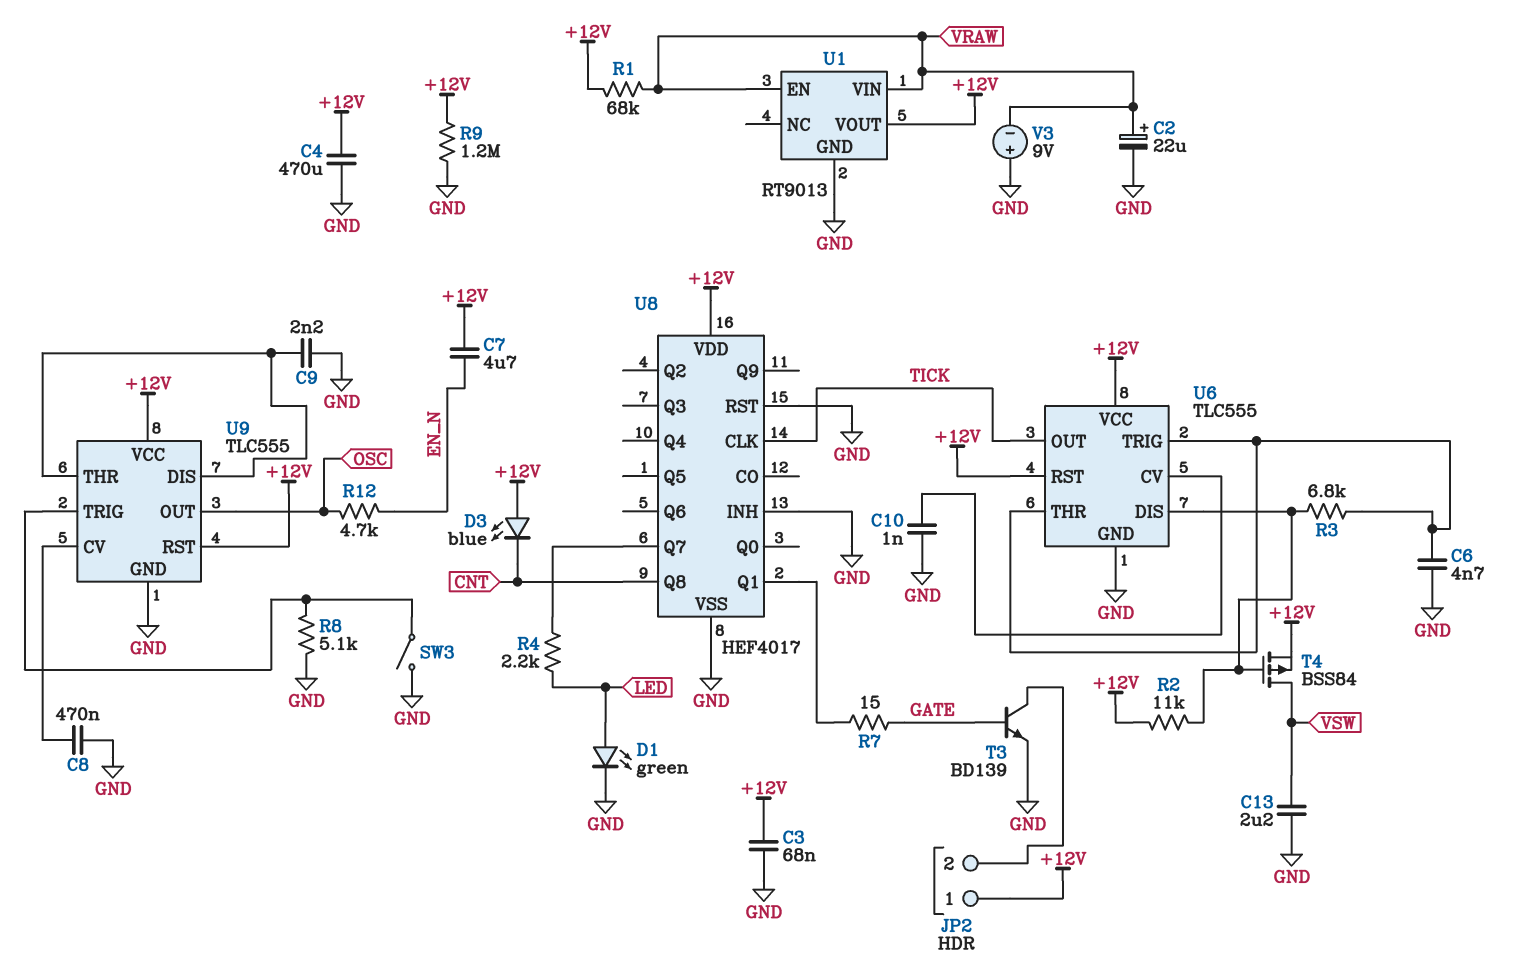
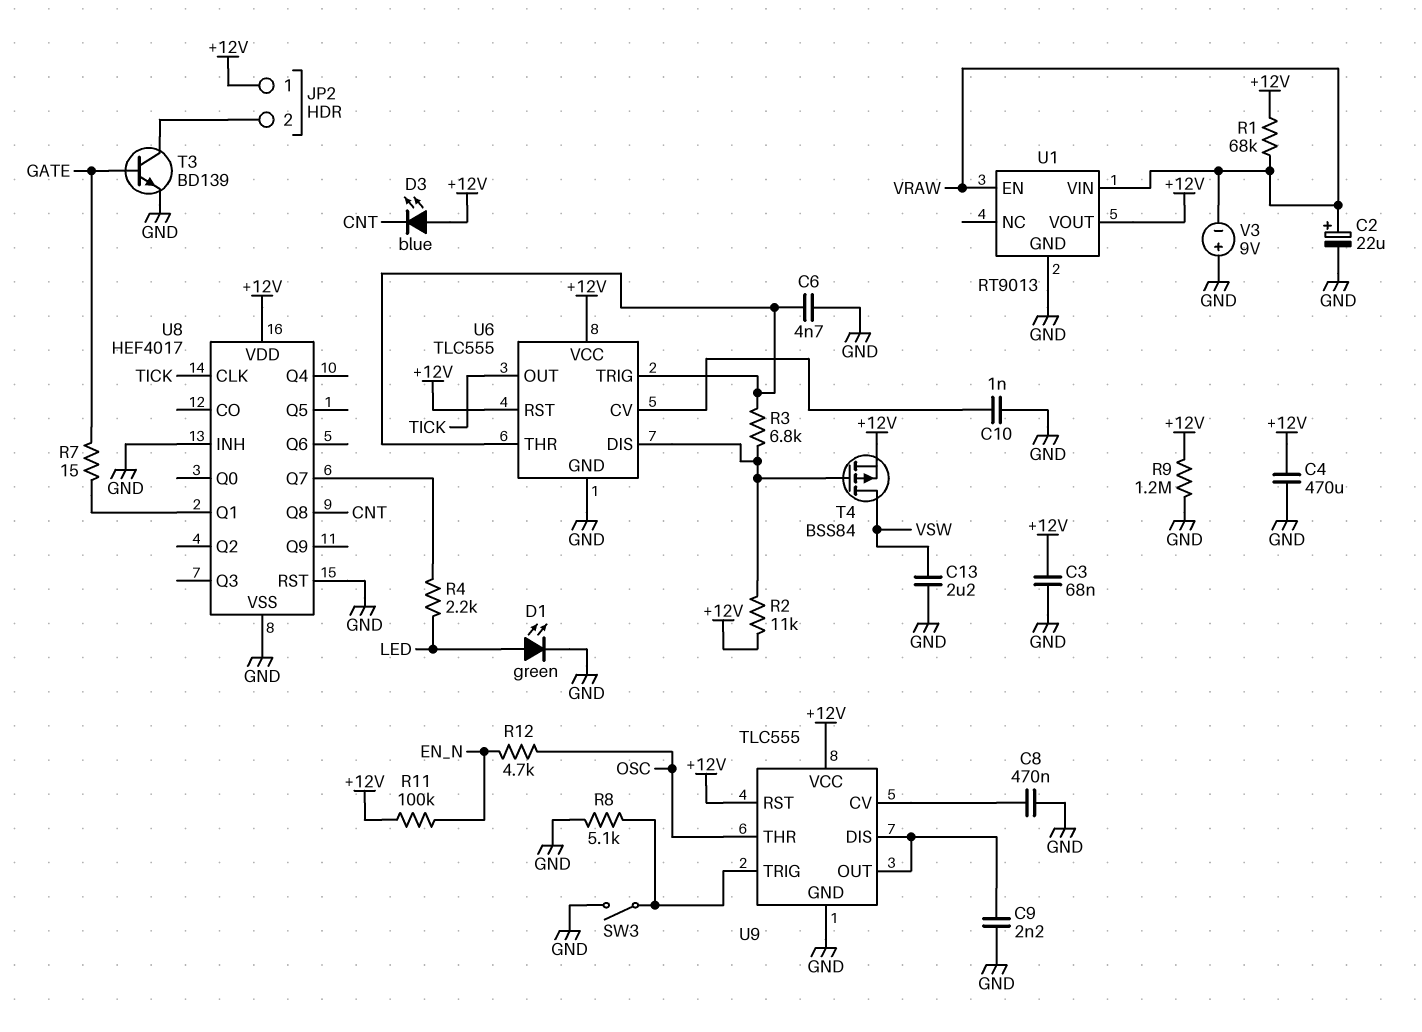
C7: 4.7uF (+12V, EN_N) -> none
R11: none -> 100k (+12V, EN_N)
U9 pin OUT: OSC -> U9/DIS
U9 pin THR: U9/DIS -> OSC

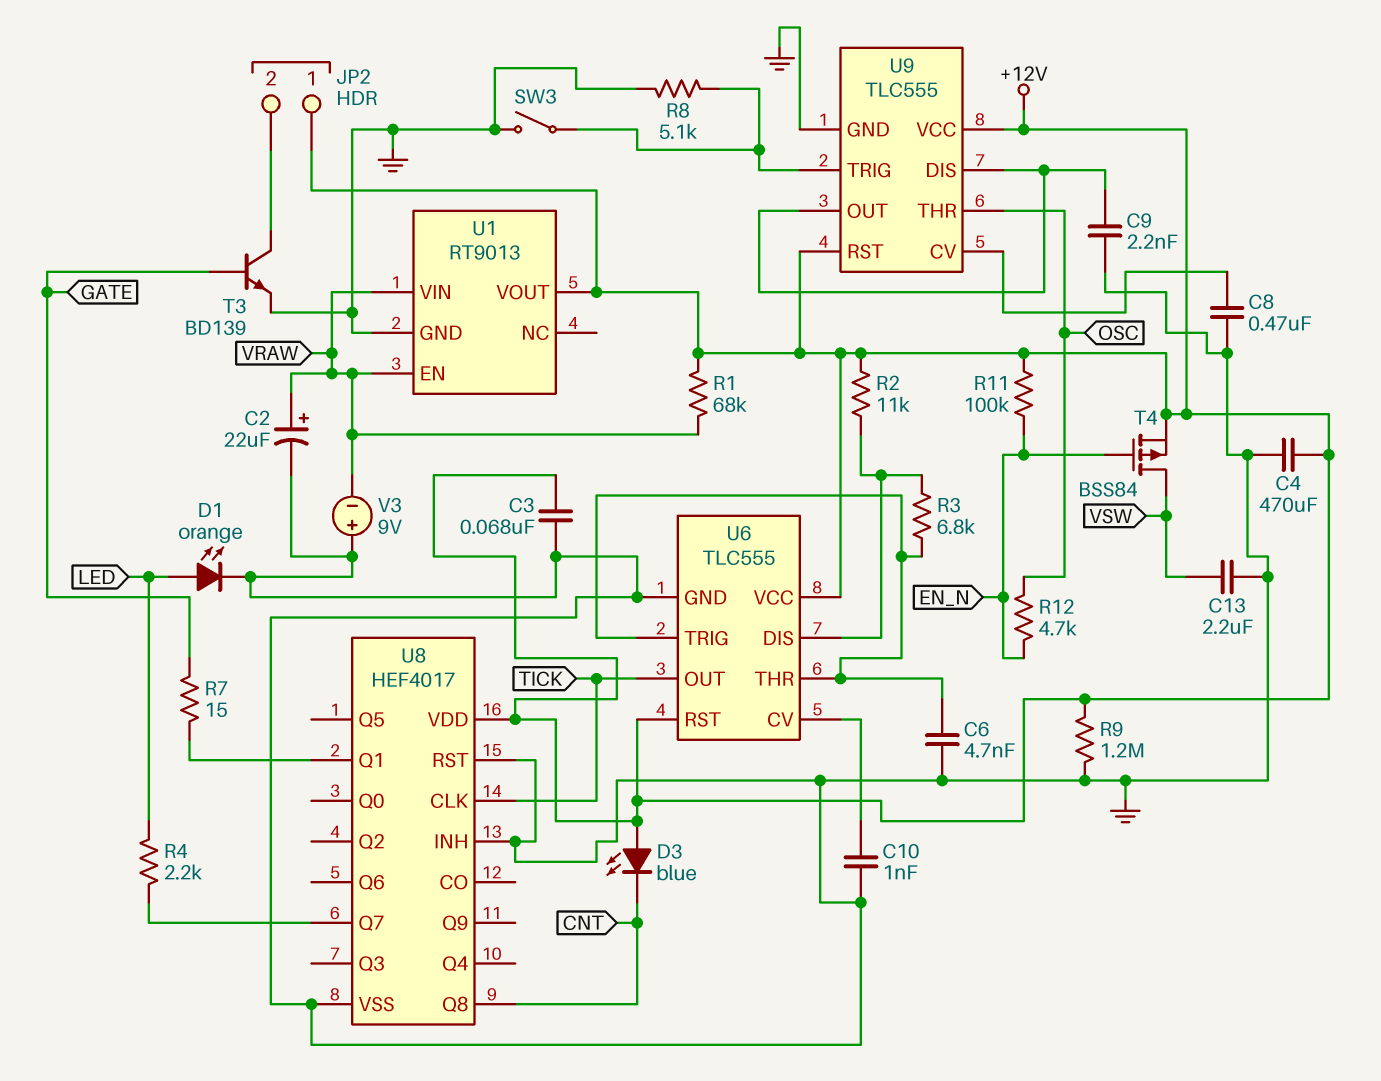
D1: LED green (A LED, K GND) -> LED orange (A LED, K GND)
T4: PMOS BSS84 (G U6/DIS, D VSW, S +12V) -> PMOS BSS84 (G EN_N, D VSW, S +12V)

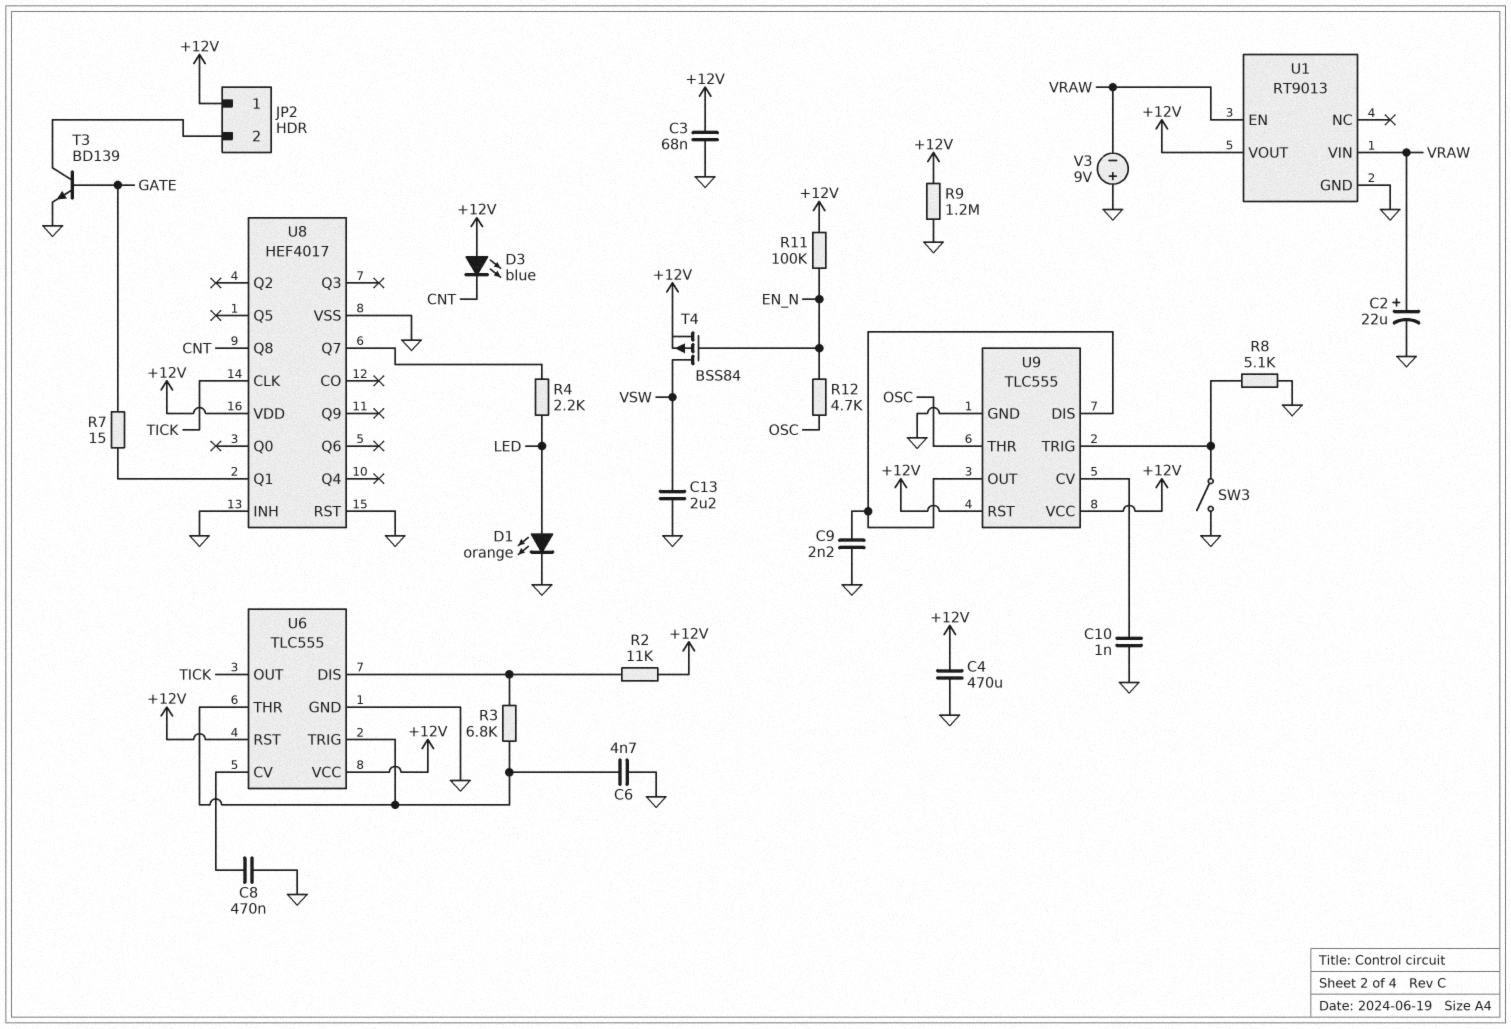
C8: 470nF (GND, U9/CV) -> 470nF (GND, U6/CV)
C10: 1nF (GND, U6/CV) -> 1nF (GND, U9/CV)
R1: 68k (+12V, VRAW) -> none

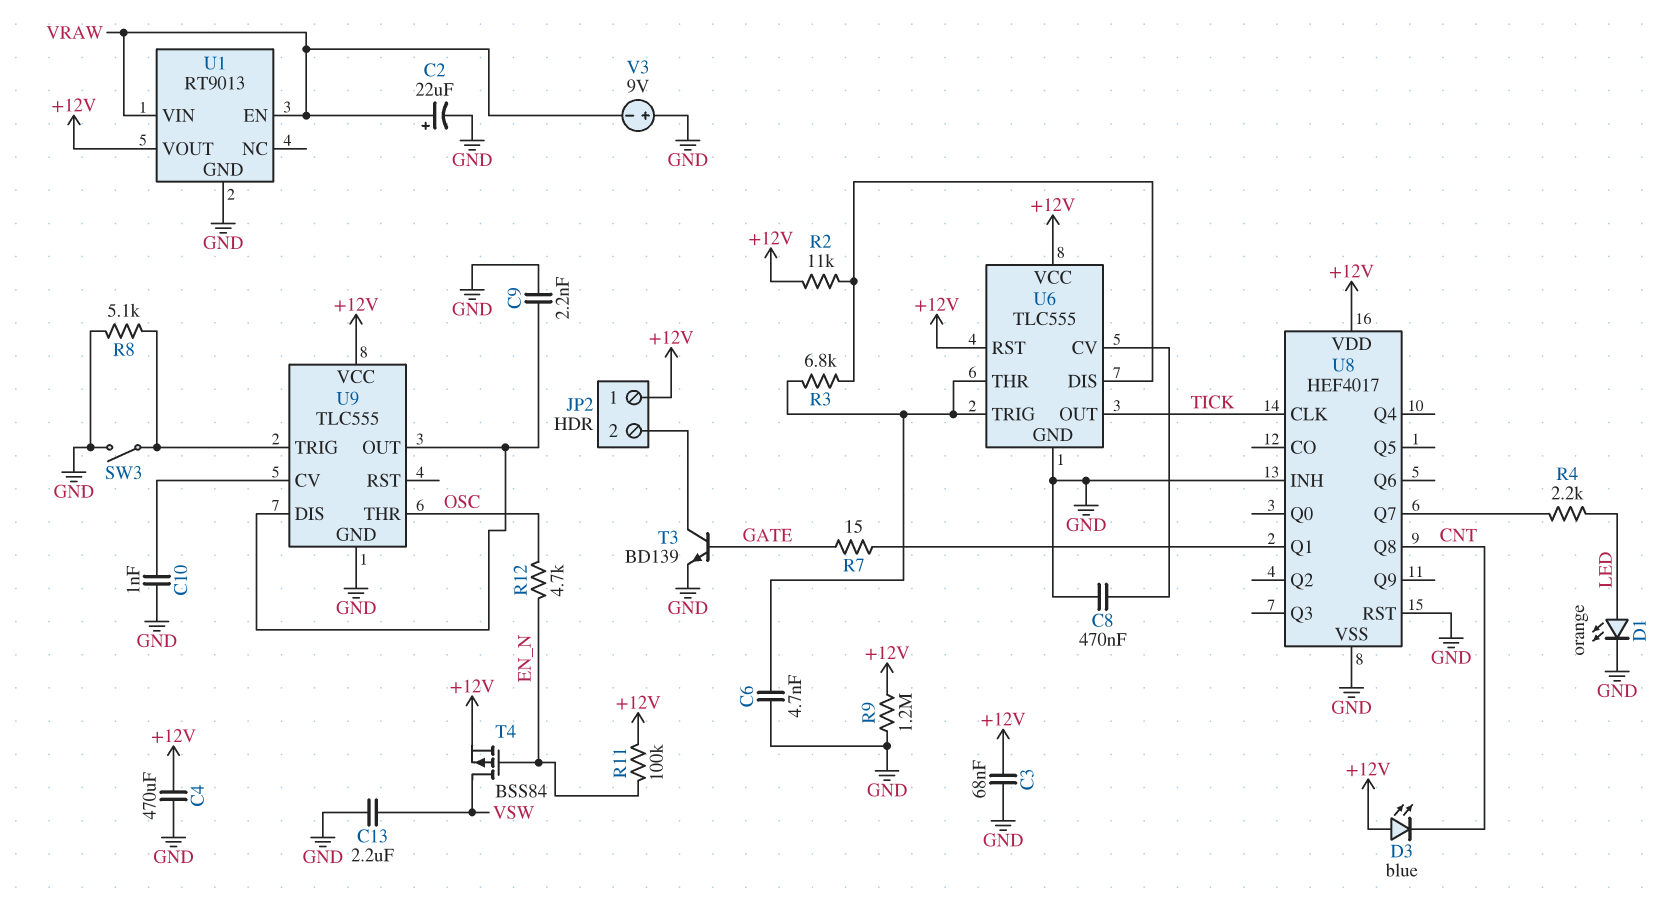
U9 pin RST: +12V -> none

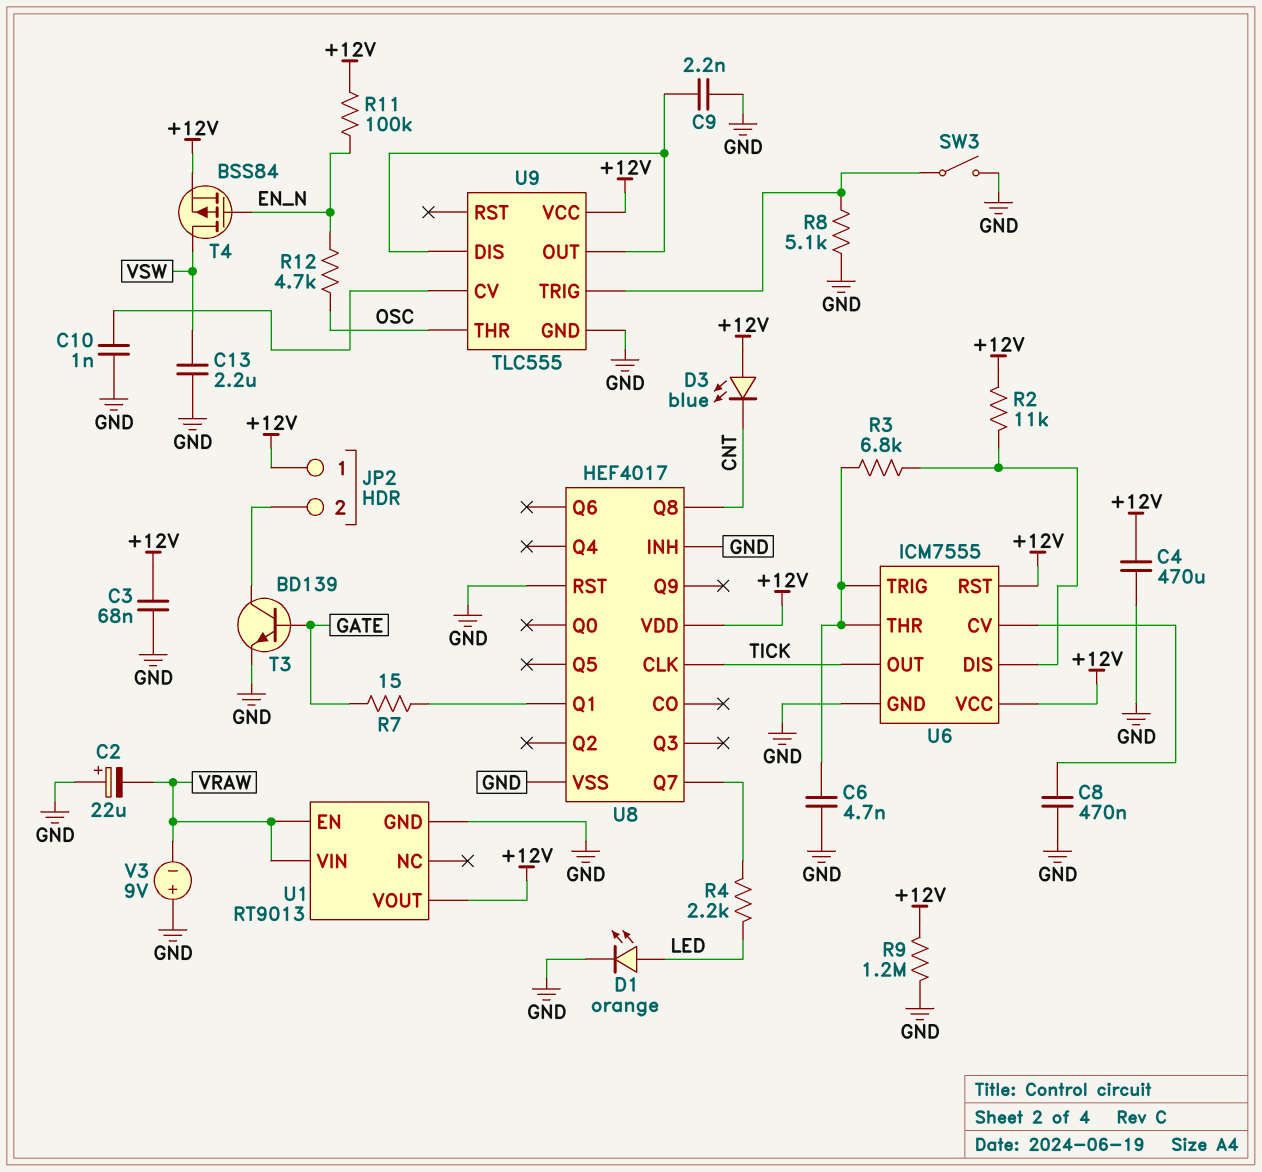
C2: 22uF (plus VRAW, minus GND) -> 22uF (plus GND, minus VRAW)
U6: TLC555 -> ICM7555

